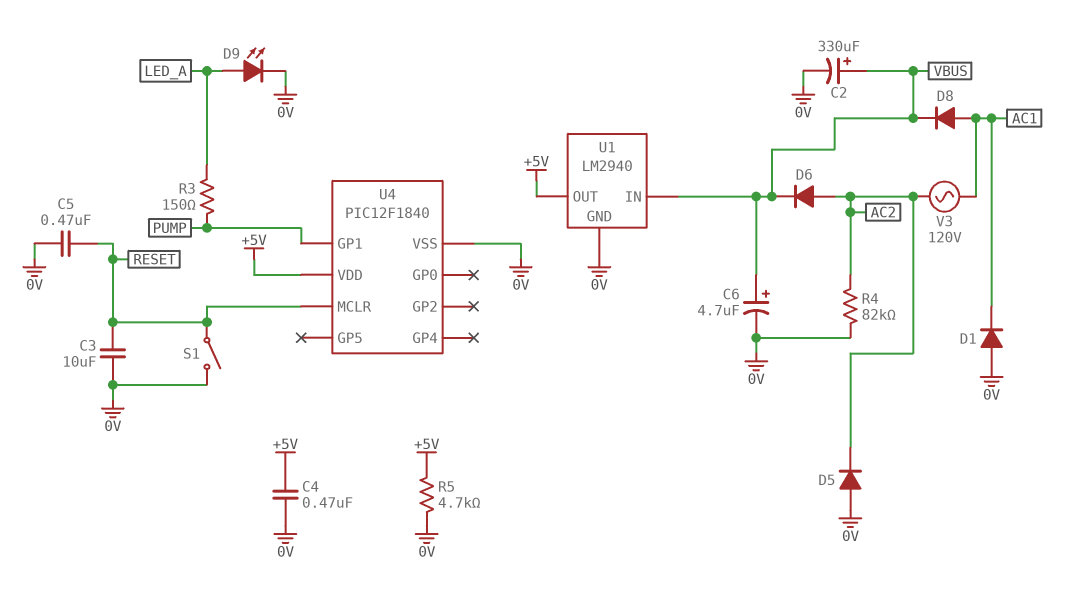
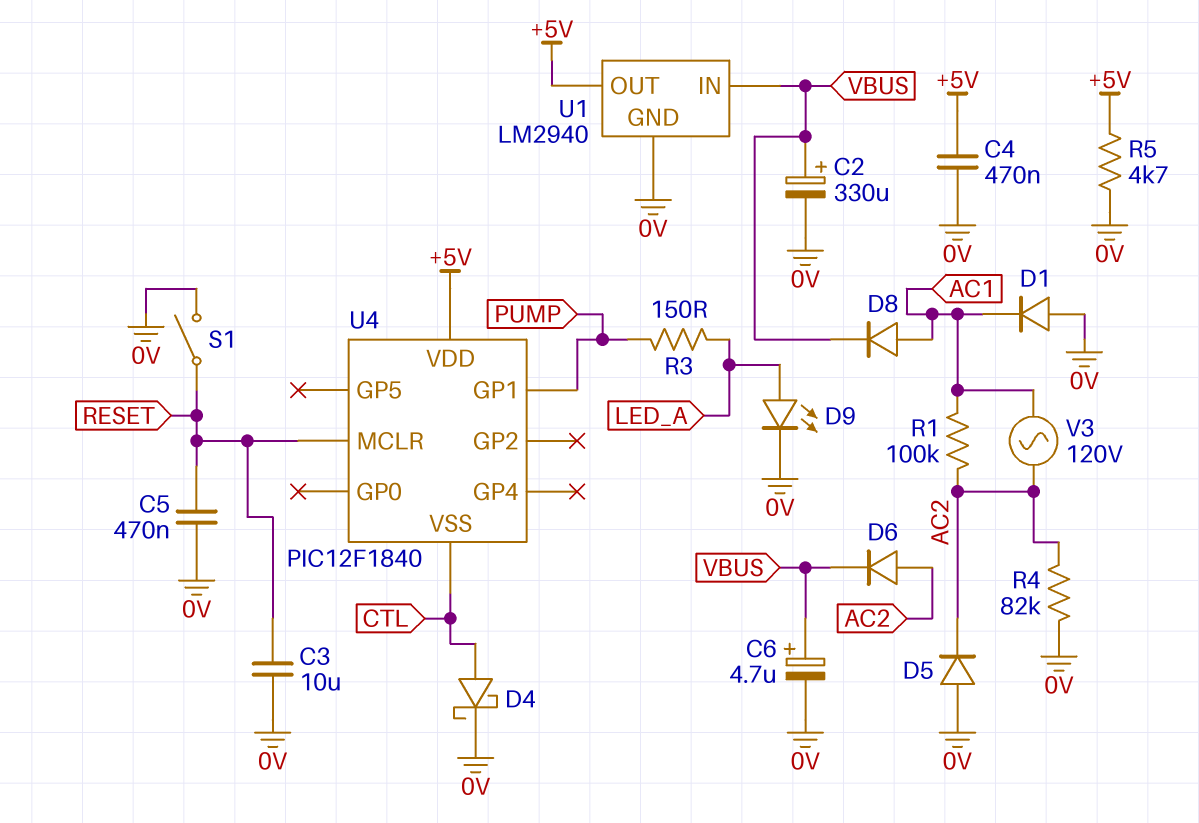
D4: none -> schottky (A CTL, K 0V)
R1: none -> 100k (AC1, AC2)
U4 pin VSS: 0V -> CTL

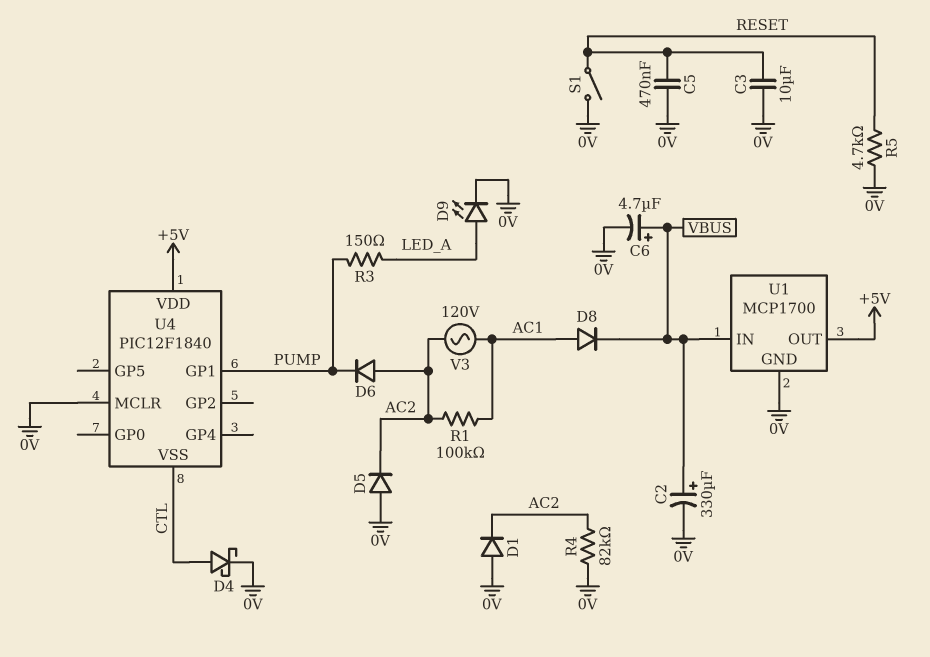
C4: 470nF (+5V, 0V) -> none
D1: diode (A 0V, K AC1) -> diode (A 0V, K AC2)
D6: diode (A AC2, K VBUS) -> diode (A AC2, K PUMP)
R5: 4.7k (+5V, 0V) -> 4.7k (0V, RESET)
U1: LM2940 -> MCP1700
U4 pin MCLR: RESET -> 0V

